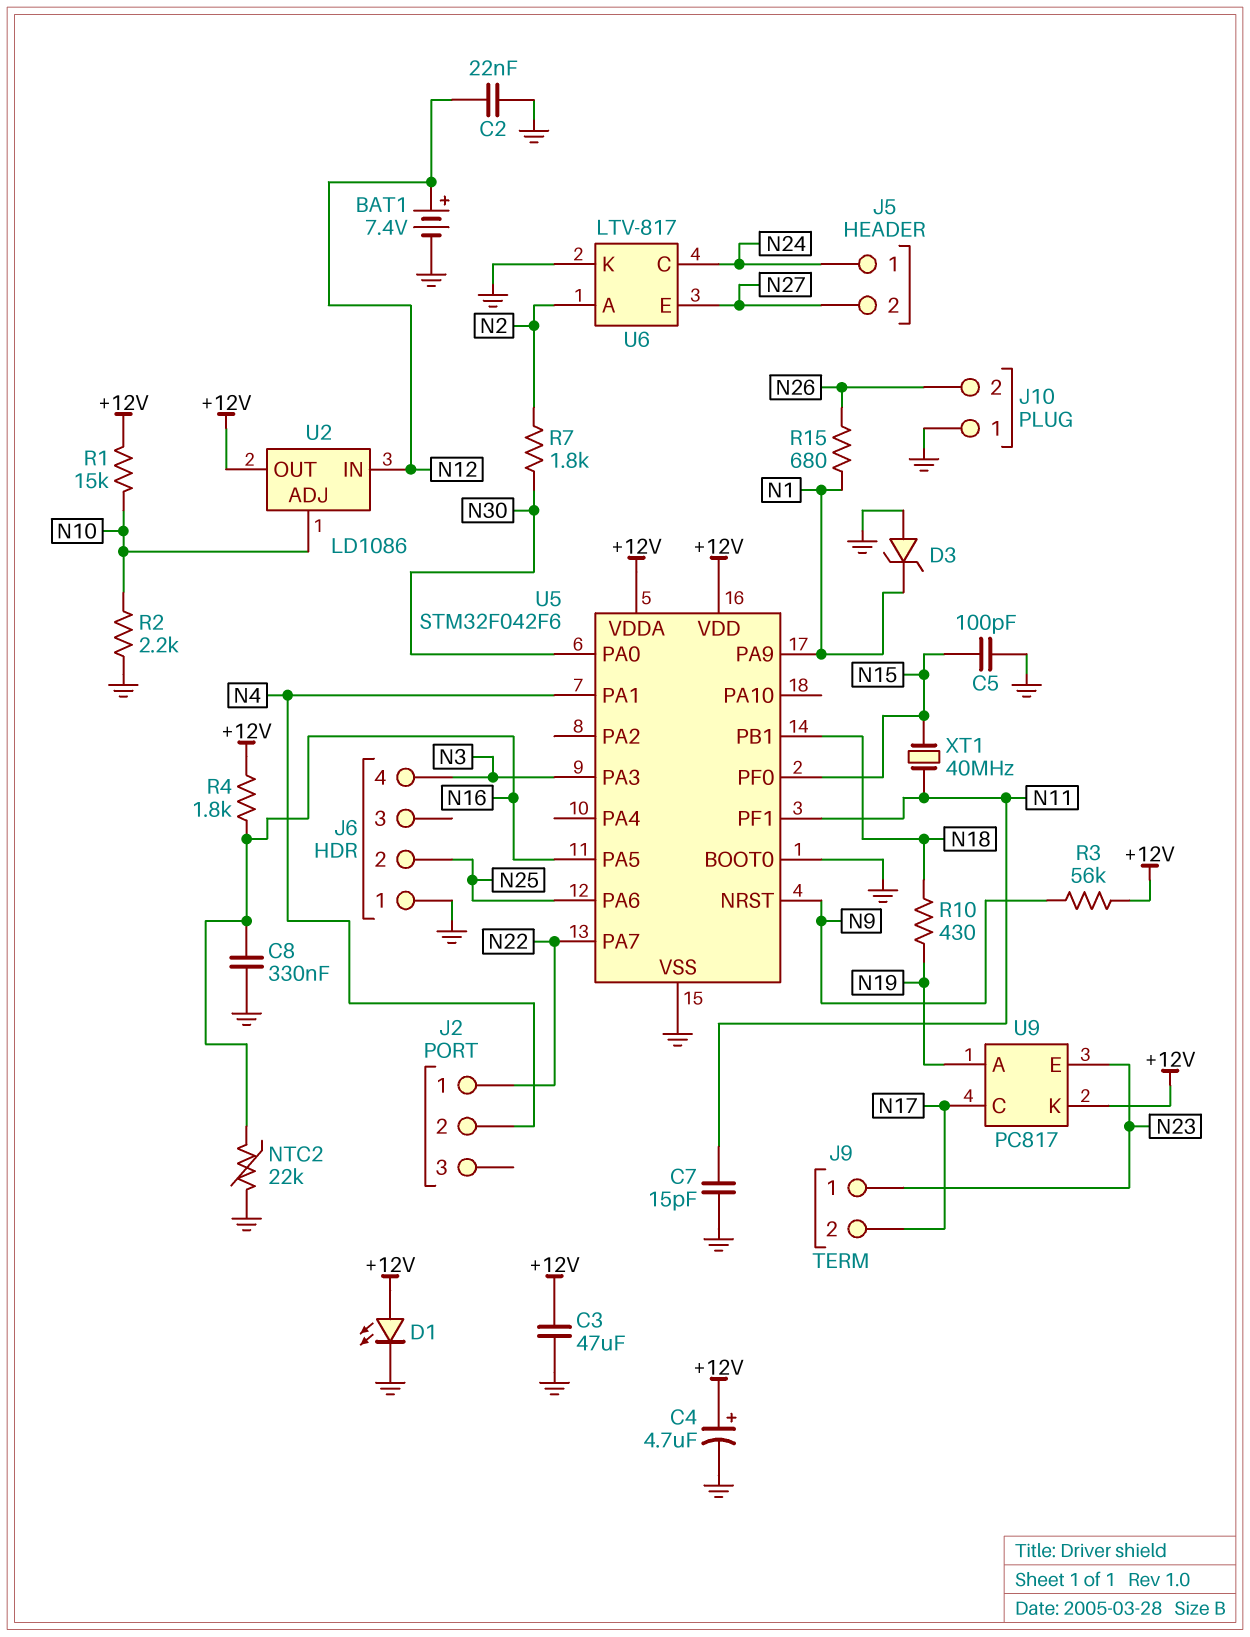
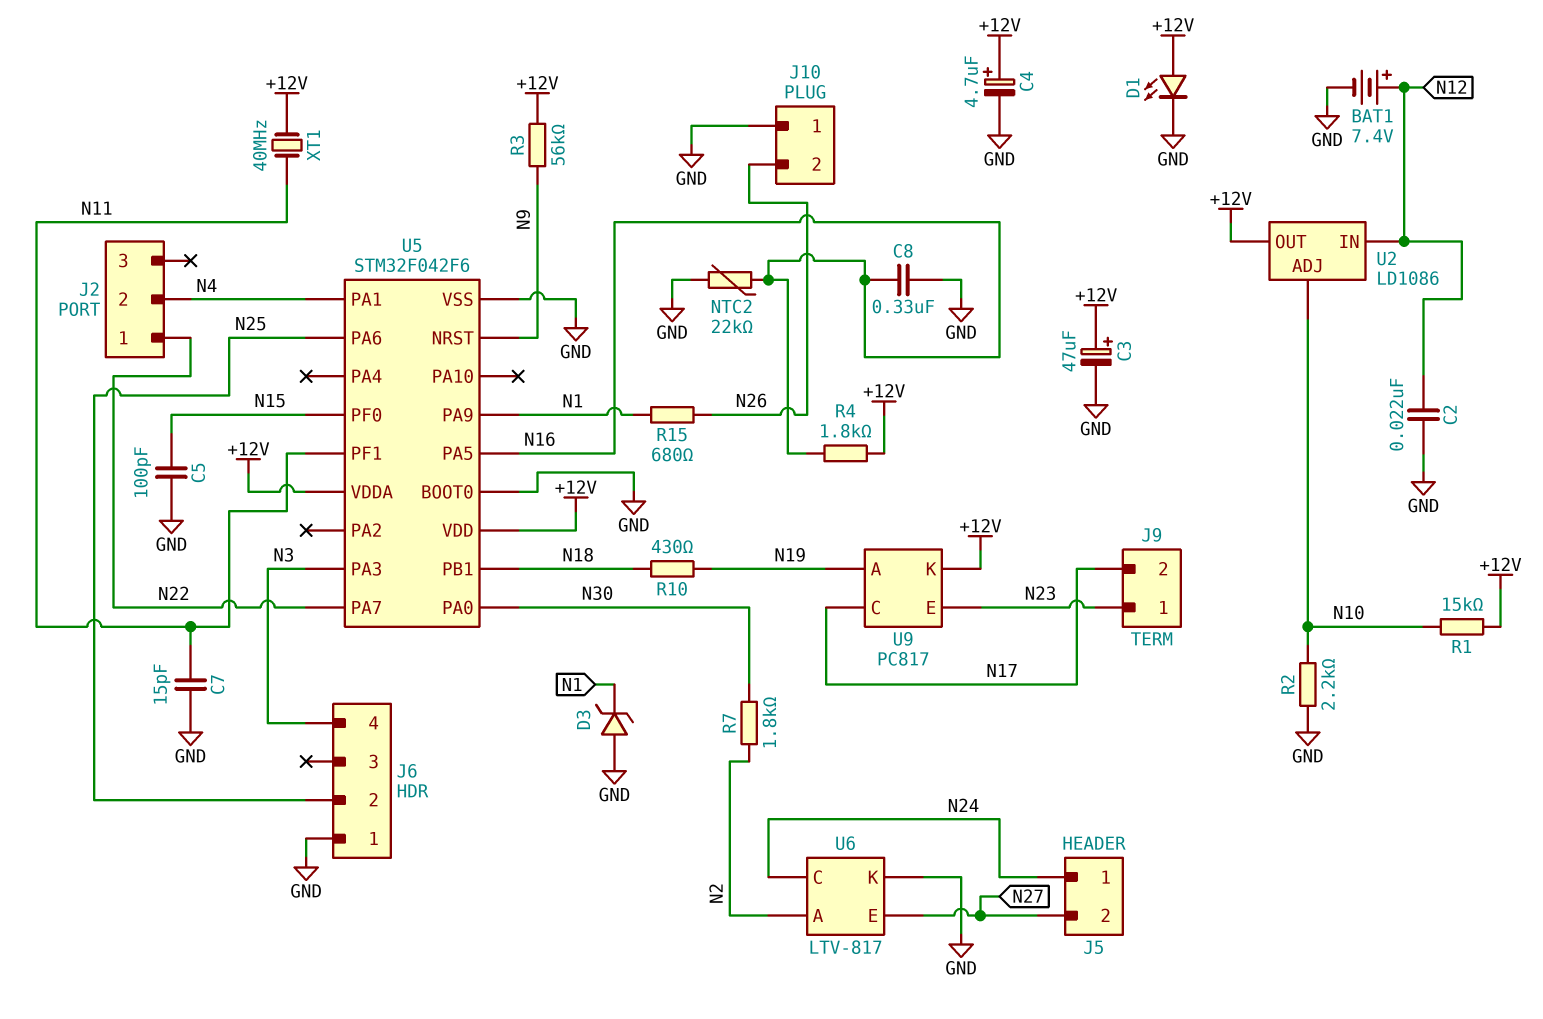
C3: 47uF (+12V, GND) -> 47uF (plus +12V, minus GND)
XT1: 40MHz (N11, N15) -> 40MHz (+12V, N11)

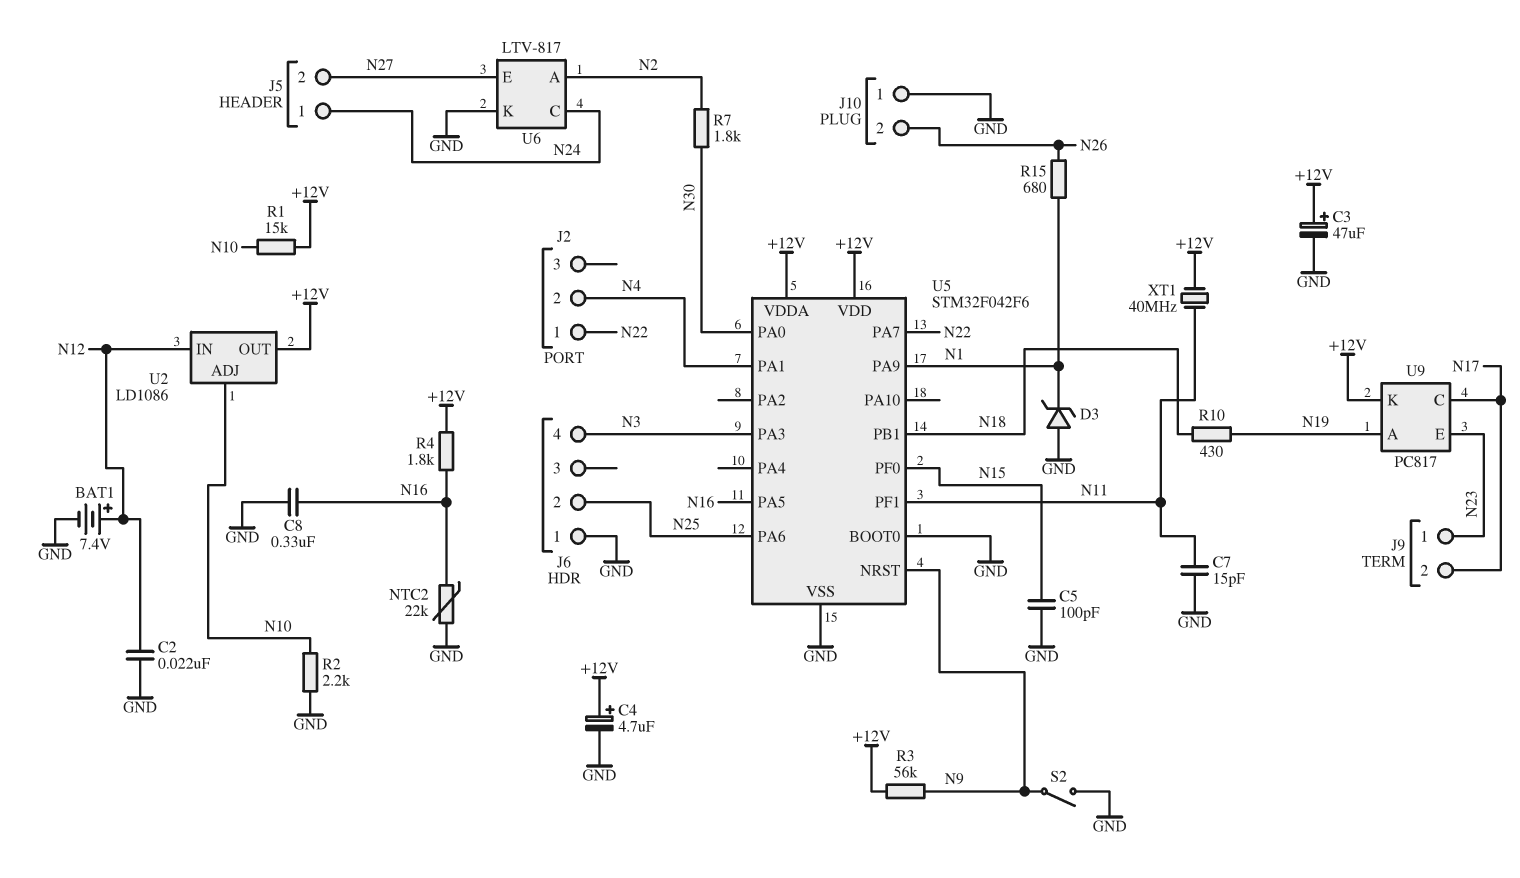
D1: LED (A +12V, K GND) -> none
S2: none -> switch (GND, N9)

